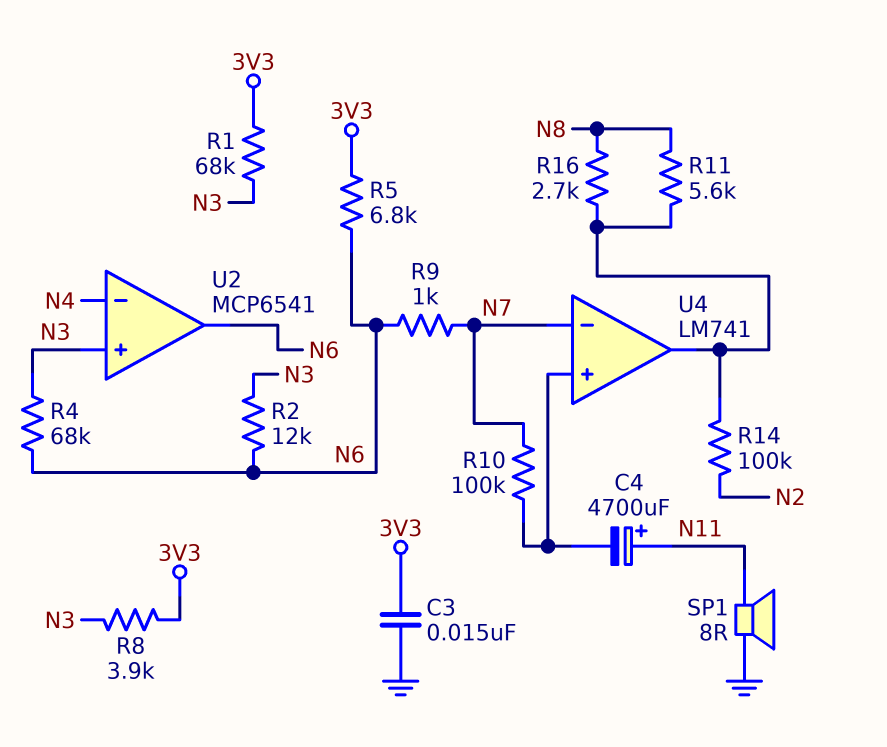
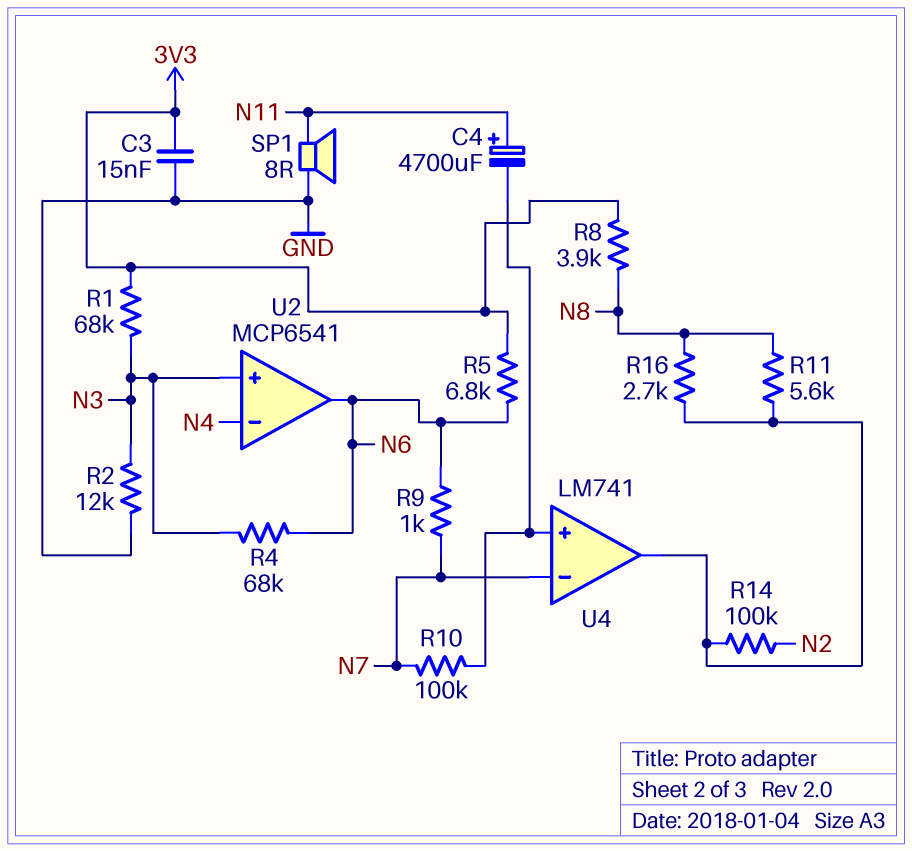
R2: 12k (N3, N6) -> 12k (GND, N3)
R8: 3.9k (3V3, N3) -> 3.9k (3V3, N8)

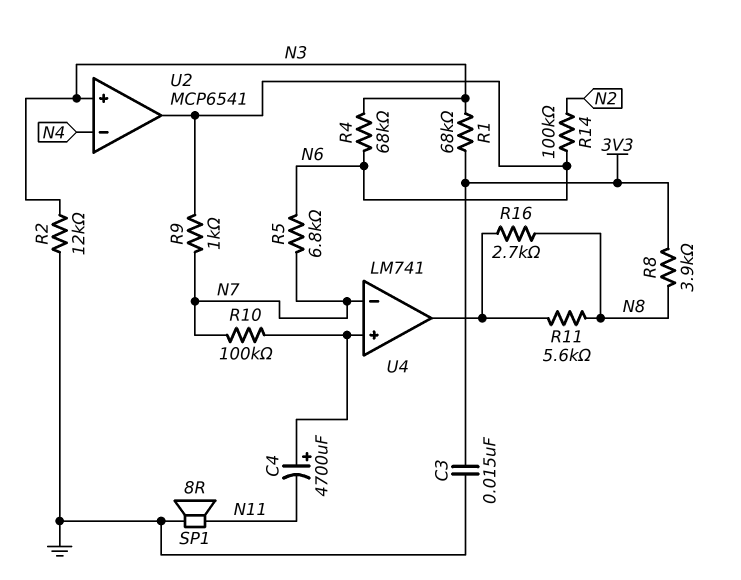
C4: 4700uF (plus N11, minus U4/in+) -> 4700uF (plus U4/in+, minus N11)
R5: 6.8k (3V3, N6) -> 6.8k (N6, N7)
R14: 100k (N2, U4/out) -> 100k (N2, N6)

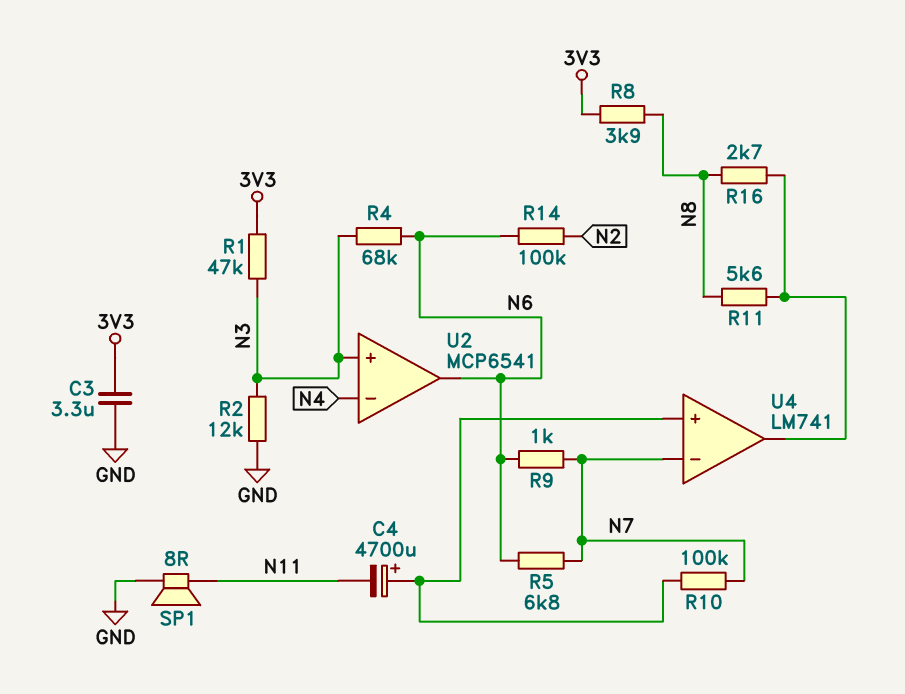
C3: 15nF (3V3, GND) -> 3.3uF (3V3, GND)
R1: 68k (3V3, N3) -> 47k (3V3, N3)

